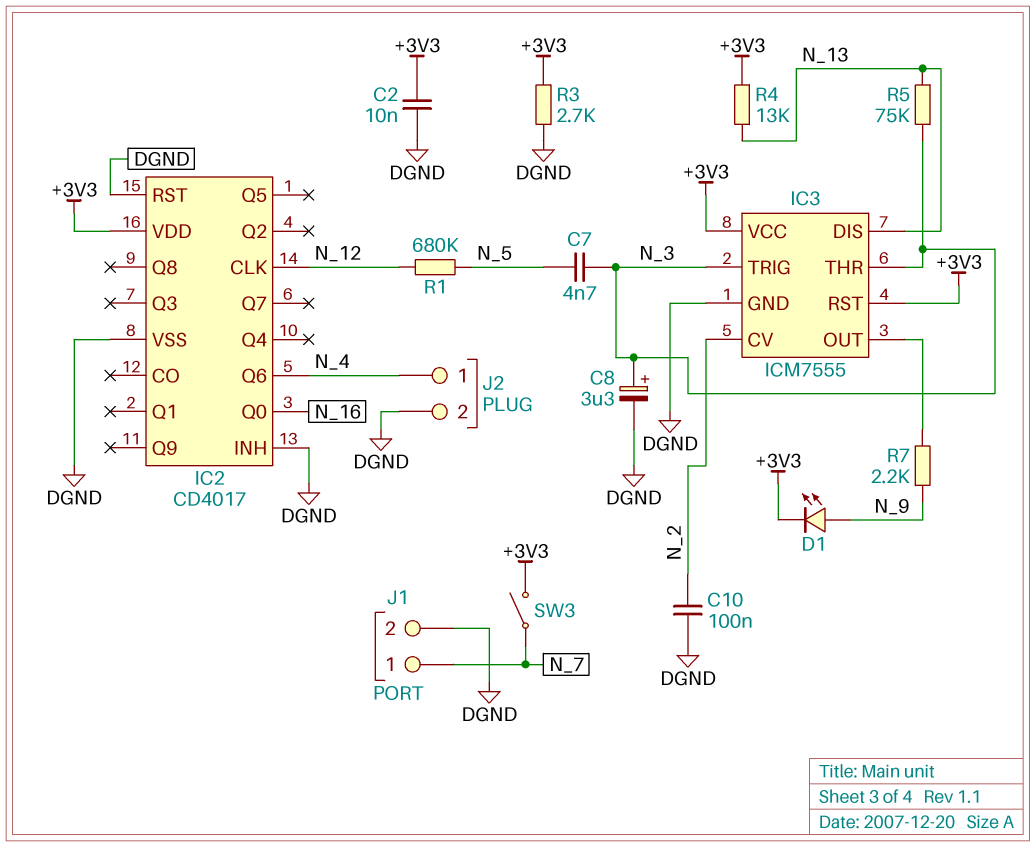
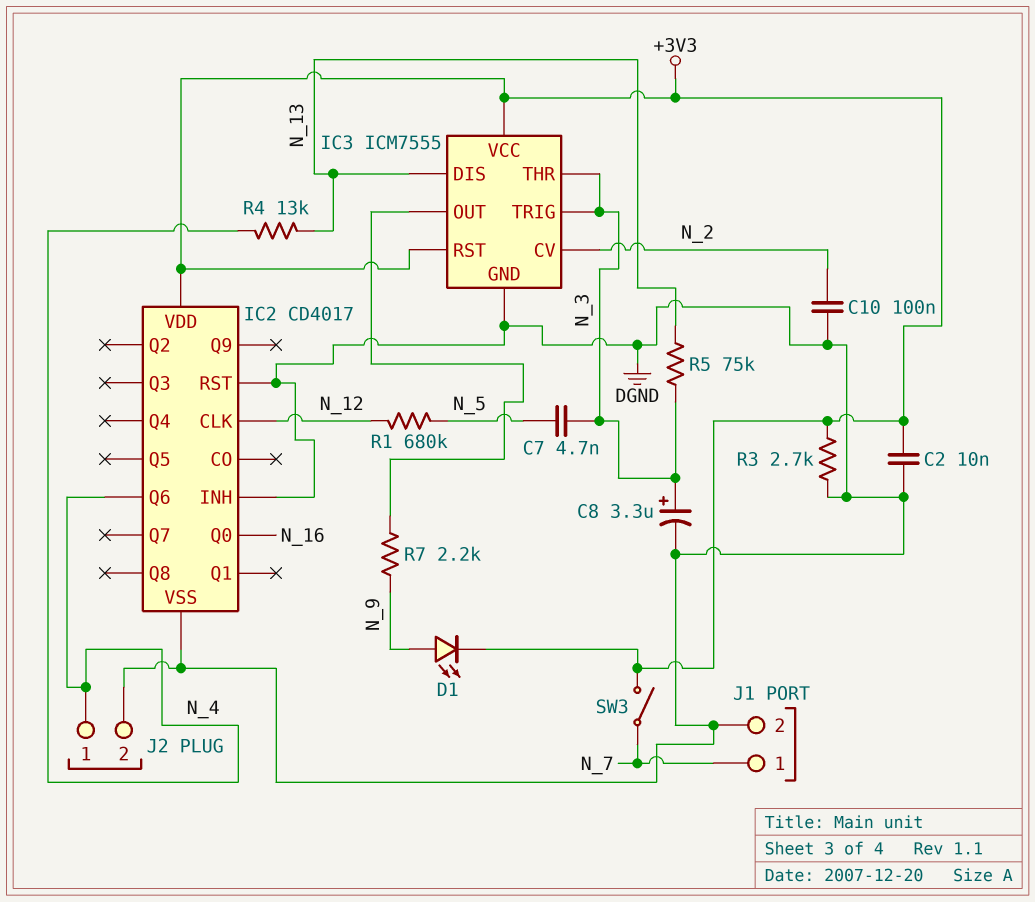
R4: 13k (+3V3, N_13) -> 13k (N_4, N_13)

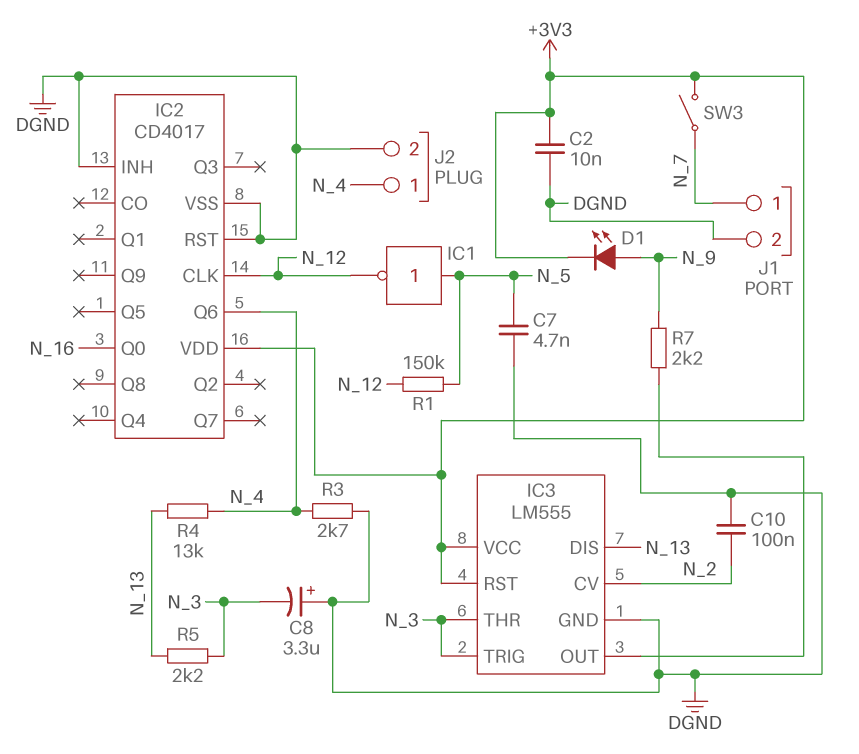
C7: 4.7nF (N_3, N_5) -> 4.7nF (DGND, N_5)
C8: 3.3uF (plus N_3, minus DGND) -> 3.3uF (plus DGND, minus N_3)
IC1: none -> NOT (in N_5, out N_12)
IC3: ICM7555 -> LM555
R1: 680k (N_5, N_12) -> 150k (N_5, N_12)
R3: 2.7k (+3V3, DGND) -> 2.7k (DGND, N_4)
R5: 75k (N_3, N_13) -> 2.2k (N_3, N_13)

